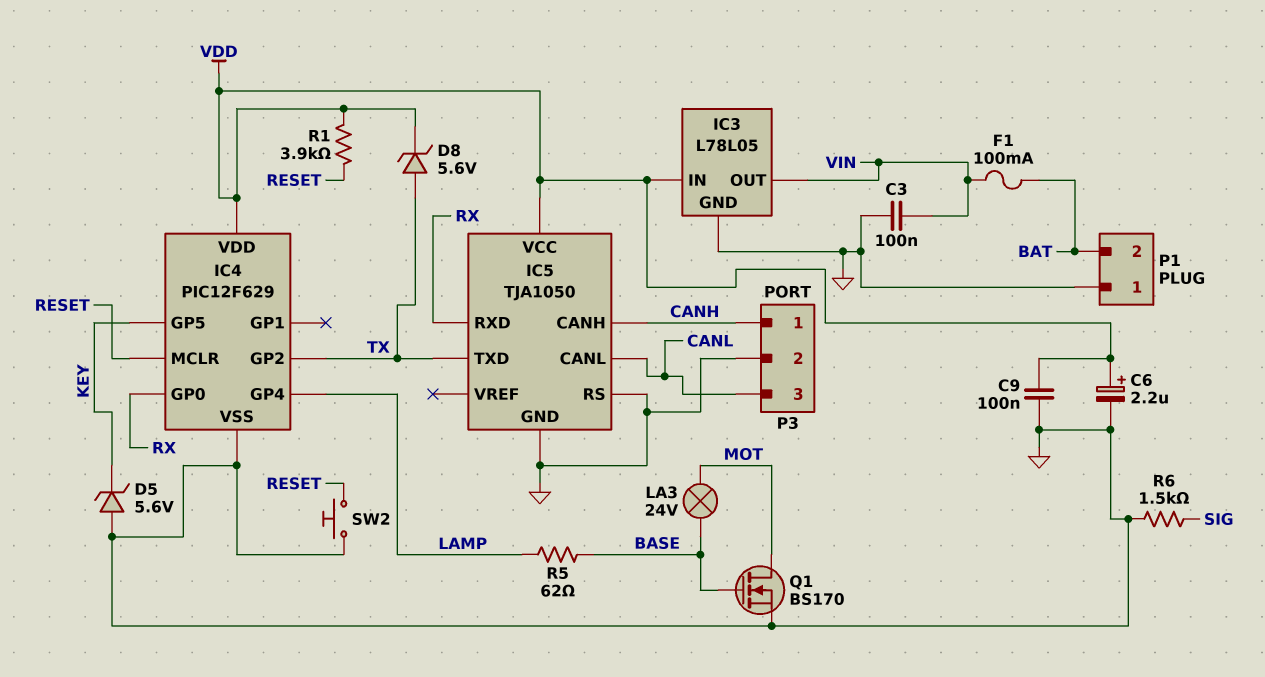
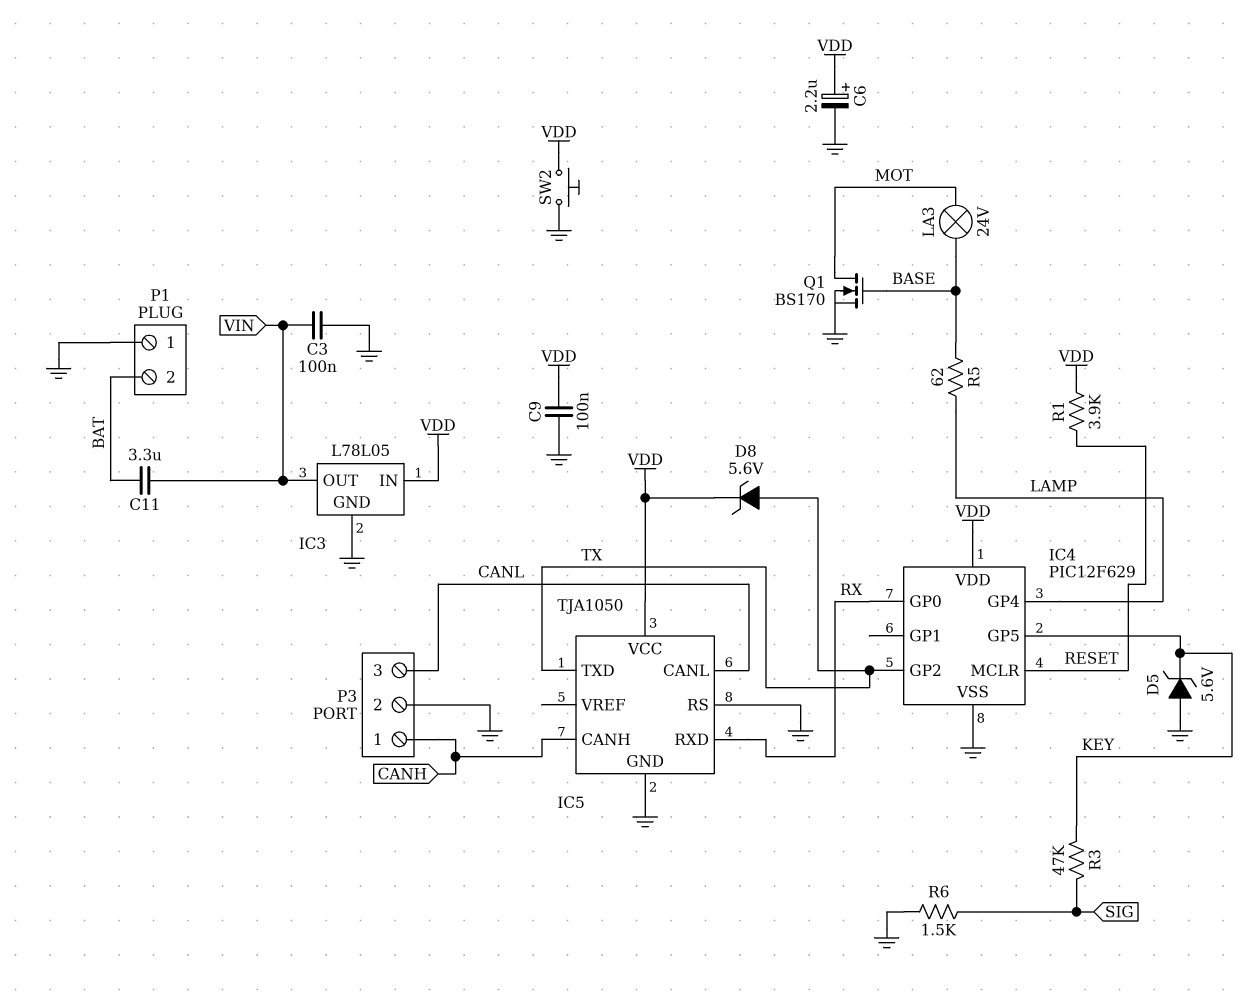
C11: none -> 3.3uF (BAT, VIN)
F1: 100mA (BAT, VIN) -> none
R3: none -> 47k (KEY, SIG)
SW2: button (GND, RESET) -> button (GND, VDD)

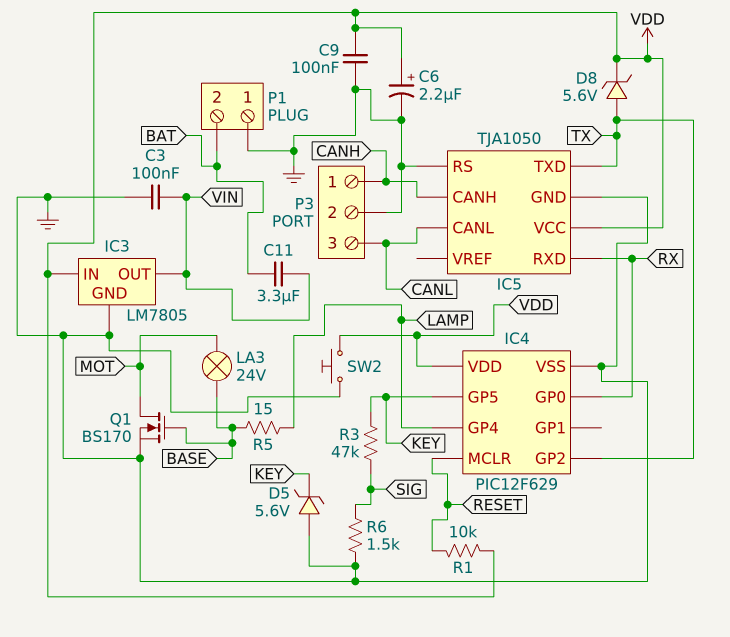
IC3: L78L05 -> LM7805
R1: 3.9k (RESET, VDD) -> 10k (RESET, VDD)
R5: 62 (BASE, LAMP) -> 15 (BASE, LAMP)

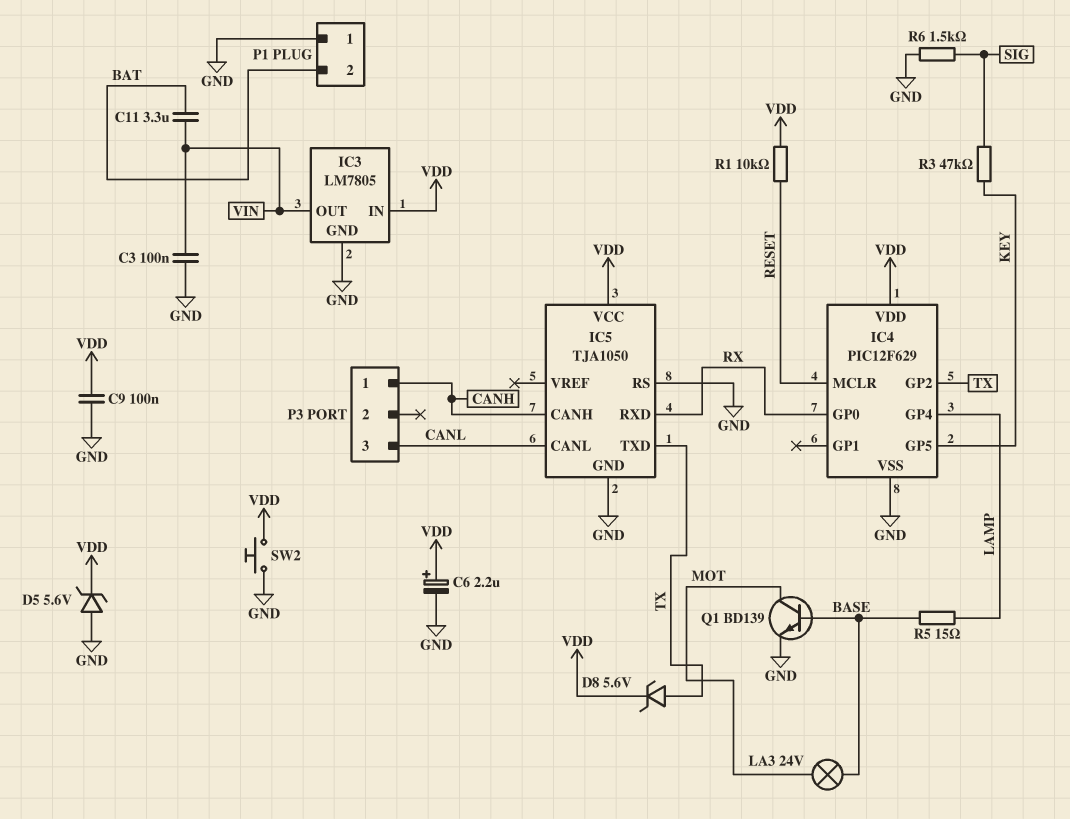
D5: zener 5.6V (A GND, K KEY) -> zener 5.6V (A GND, K VDD)
P3 pin 2: GND -> none
Q1: NMOS BS170 (G BASE, D MOT, S GND) -> NPN BD139 (B BASE, C MOT, E GND)

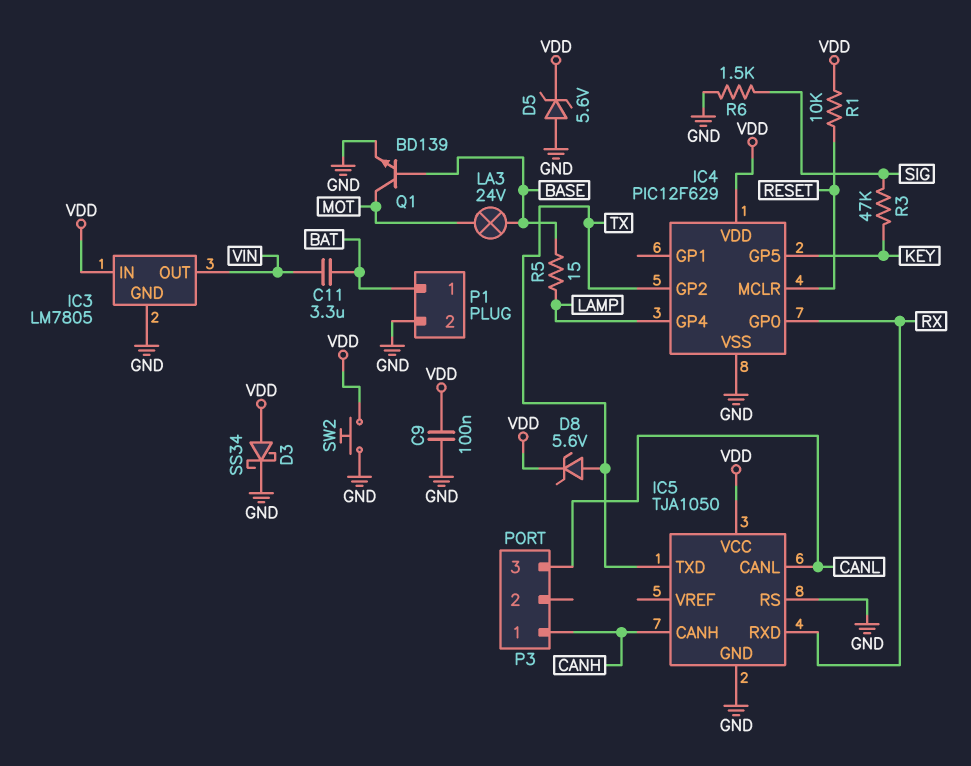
C3: 100nF (GND, VIN) -> none
C6: 2.2uF (plus VDD, minus GND) -> none
D3: none -> schottky SS34 (A VDD, K GND)
P1 pin 1: GND -> BAT
P1 pin 2: BAT -> GND

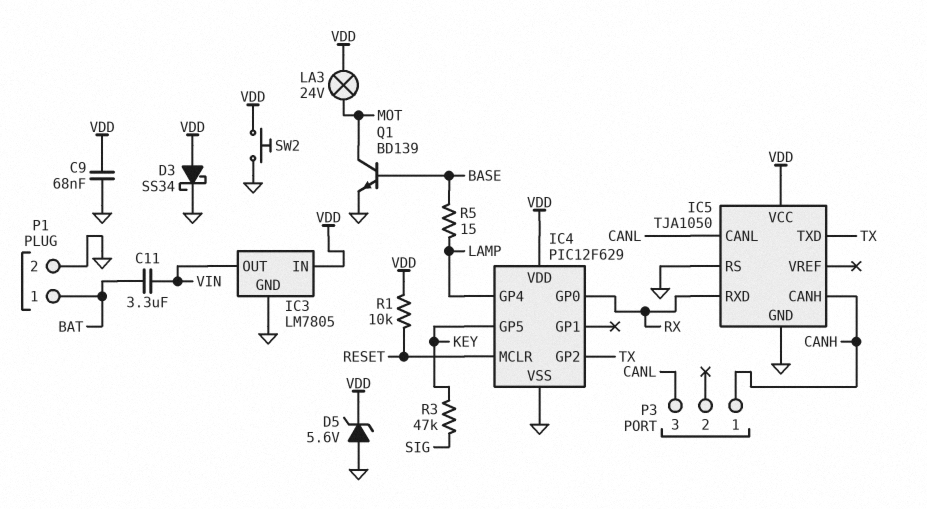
C9: 100nF (GND, VDD) -> 68nF (GND, VDD)
D8: zener 5.6V (A TX, K VDD) -> none
LA3: lamp 24V (BASE, MOT) -> lamp 24V (MOT, VDD)
R6: 1.5k (GND, SIG) -> none

